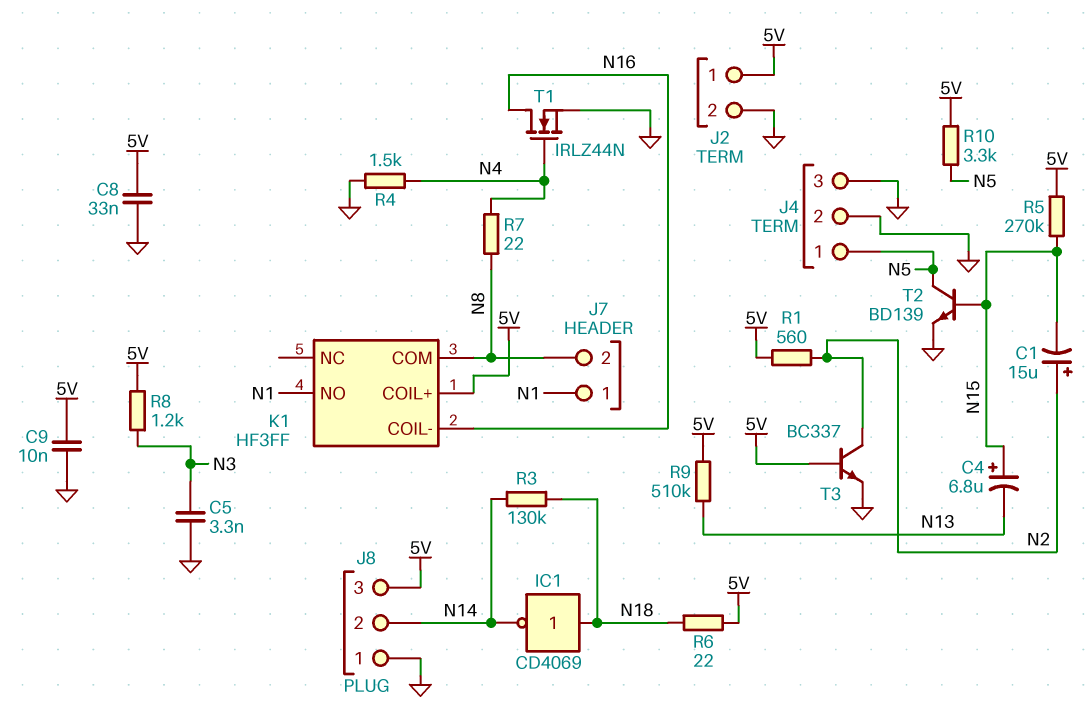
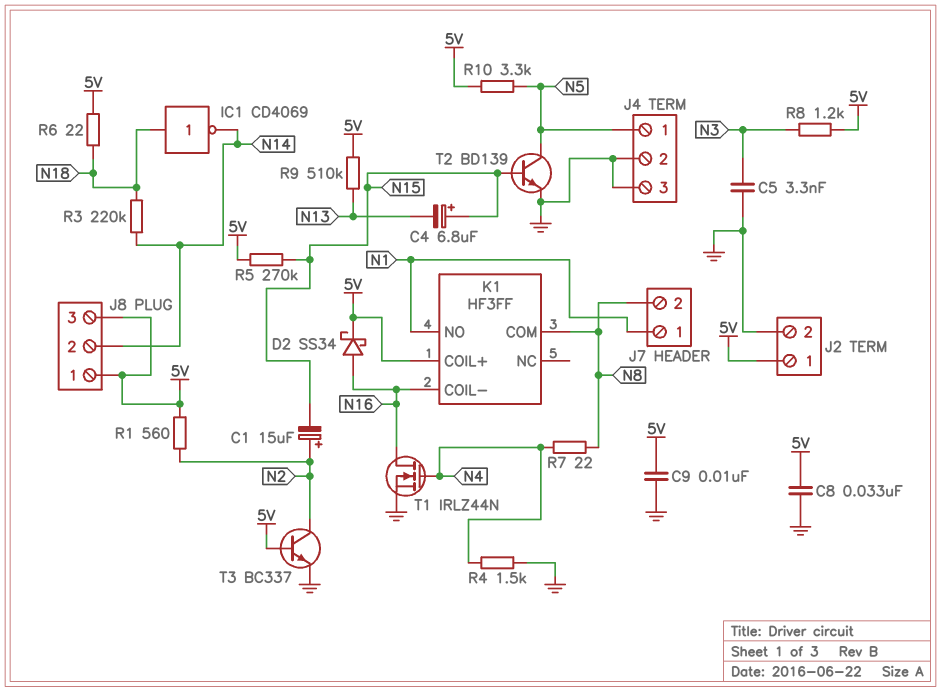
D2: none -> schottky SS34 (A N16, K 5V)
J8 pin 1: GND -> 5V
R3: 130k (N14, N18) -> 220k (N14, N18)

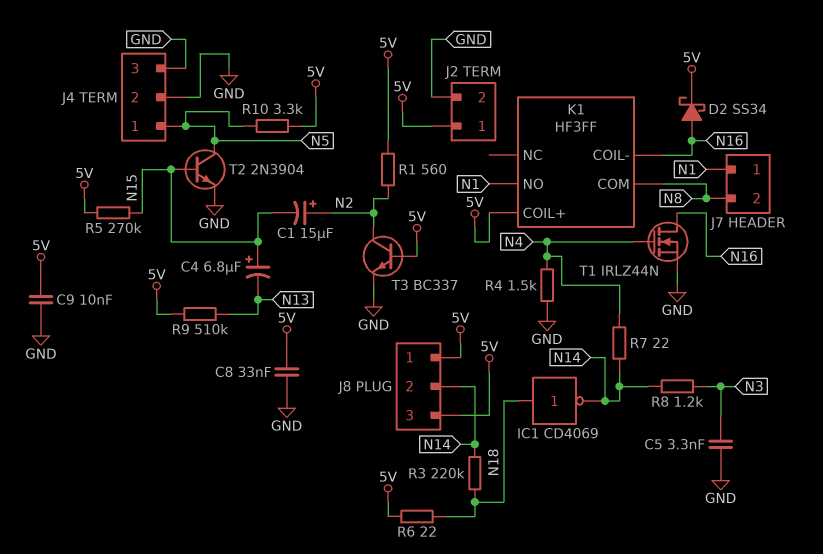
R7: 22 (N4, N8) -> 22 (N4, N14)
R8: 1.2k (5V, N3) -> 1.2k (N3, N14)
T2: NPN BD139 (B N15, C N5, E GND) -> NPN 2N3904 (B N15, C N5, E GND)

